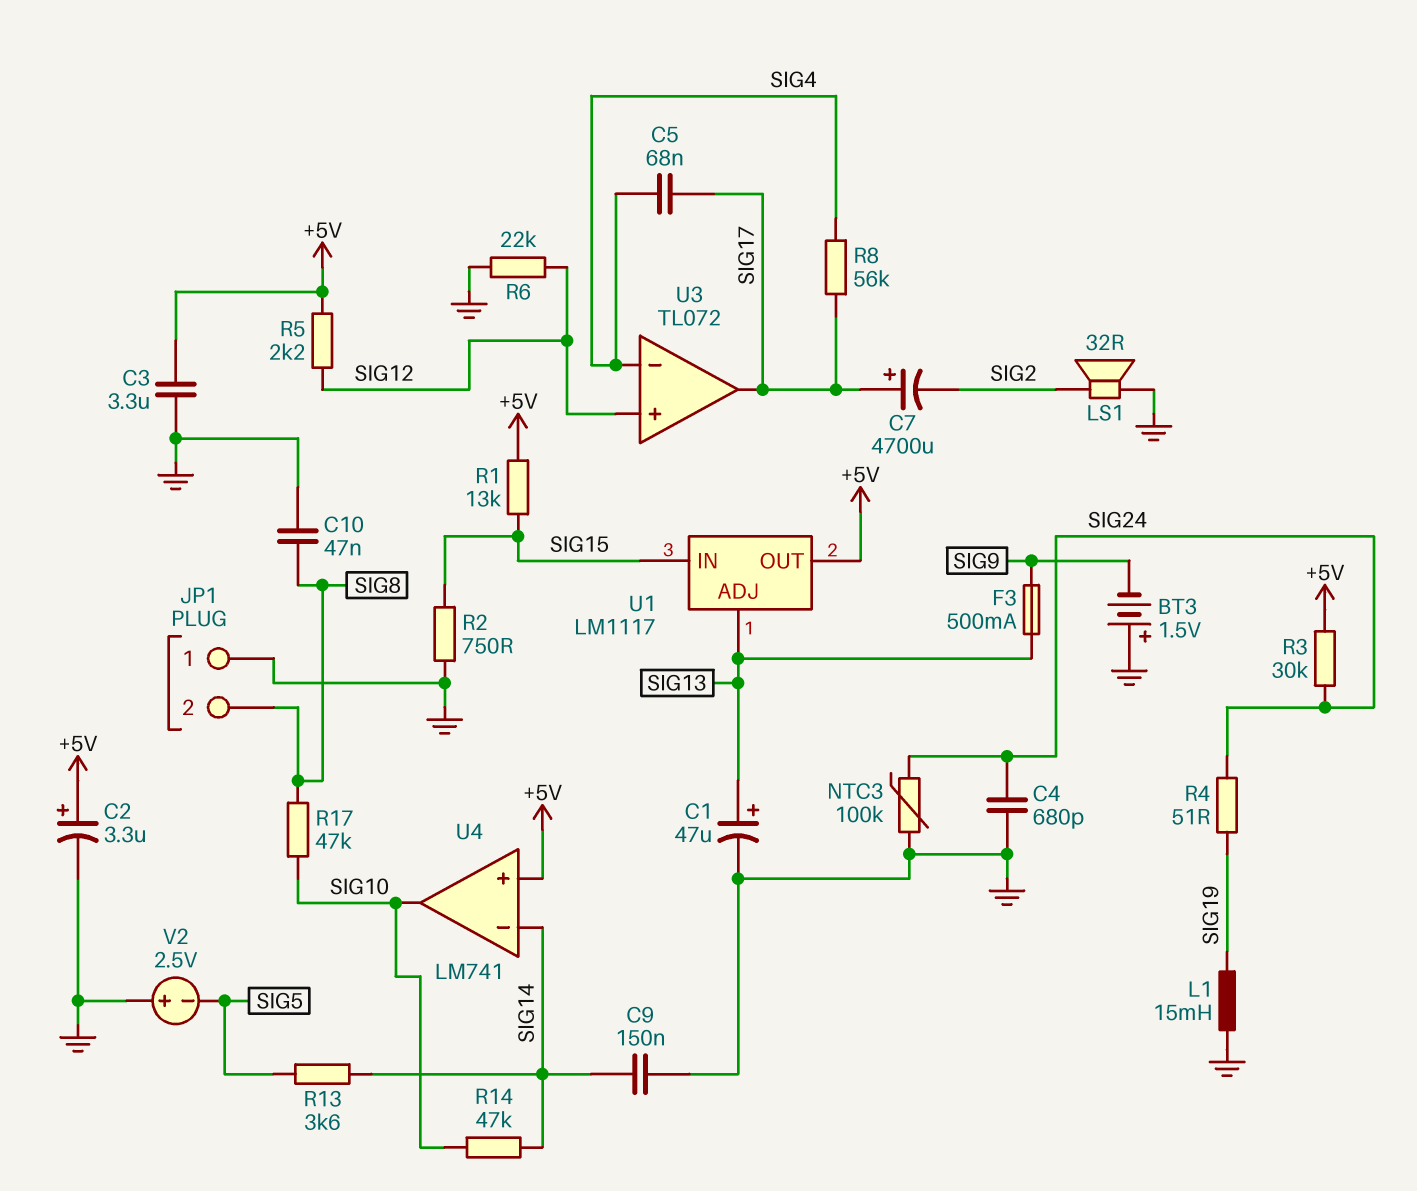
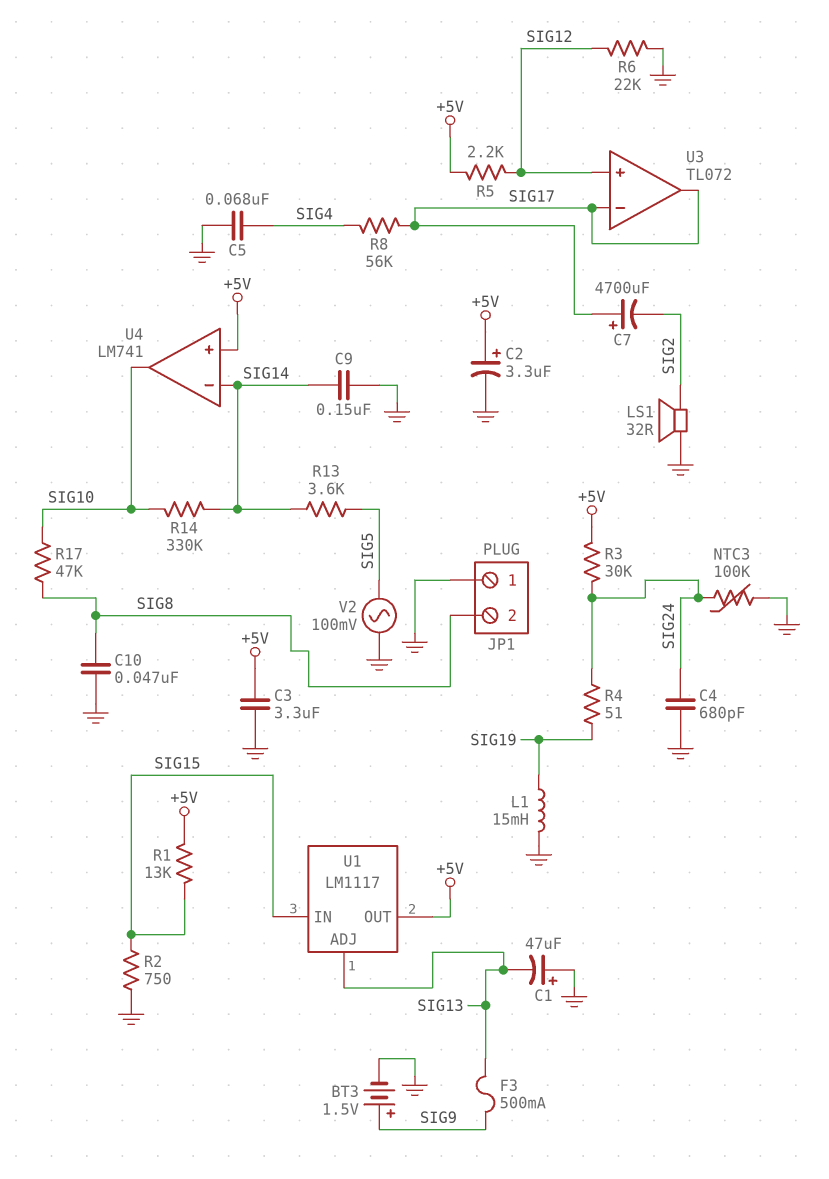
BT3: 1.5V (plus GND, minus SIG9) -> 1.5V (plus SIG9, minus GND)
C1: 47uF (plus SIG13, minus GND) -> 47uF (plus GND, minus SIG13)
C5: 68nF (SIG4, SIG17) -> 68nF (GND, SIG4)
R14: 47k (SIG10, SIG14) -> 330k (SIG10, SIG14)
U3 pin in-: SIG4 -> SIG17
V2: 2.5V (plus GND, minus SIG5) -> AC 100mV (GND, SIG5)

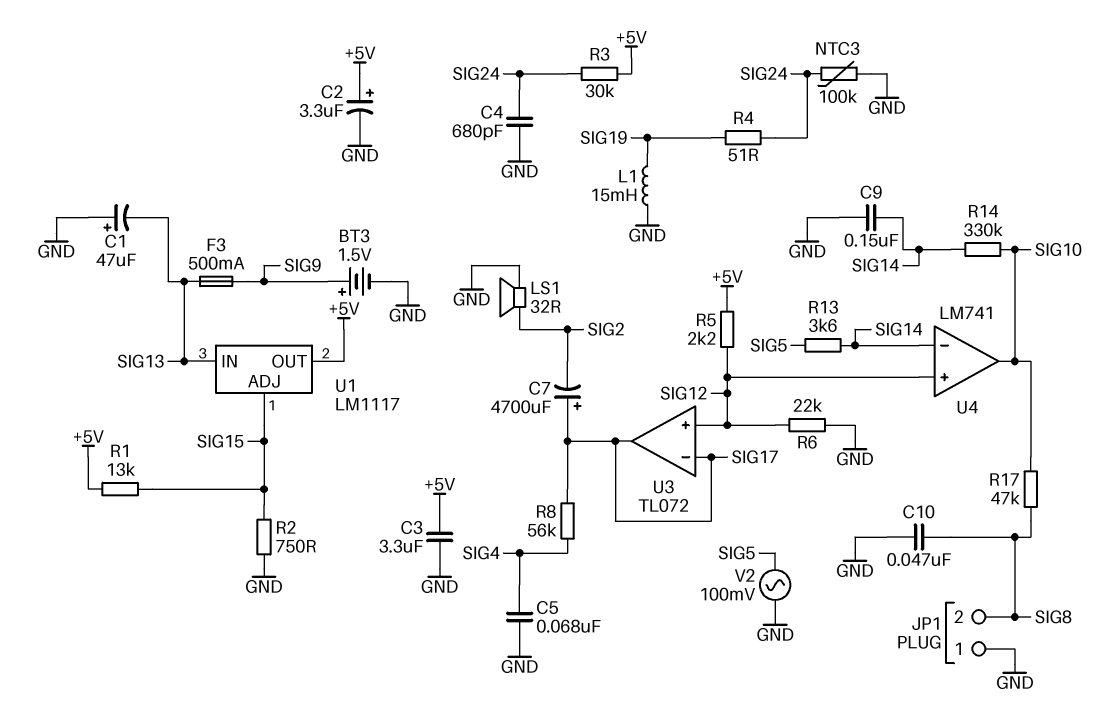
U1 pin ADJ: SIG13 -> SIG15
U1 pin IN: SIG15 -> SIG13
U4 pin in+: +5V -> SIG12

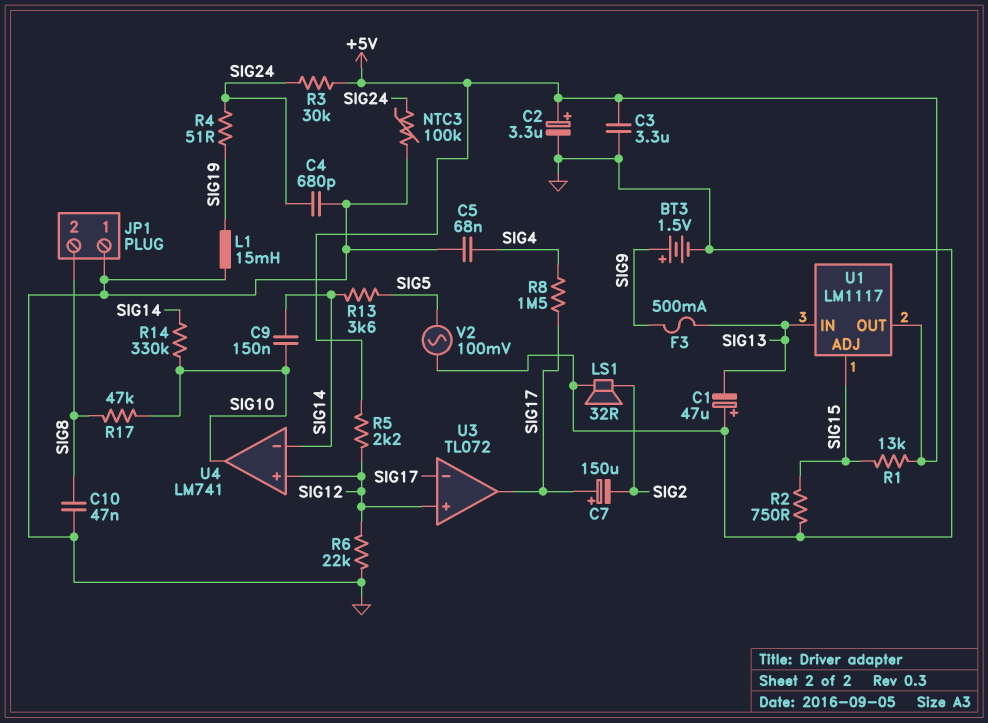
C7: 4700uF (plus SIG17, minus SIG2) -> 150uF (plus SIG17, minus SIG2)
C9: 150nF (GND, SIG14) -> 150nF (SIG10, SIG14)
R8: 56k (SIG4, SIG17) -> 1.5M (SIG4, SIG17)

